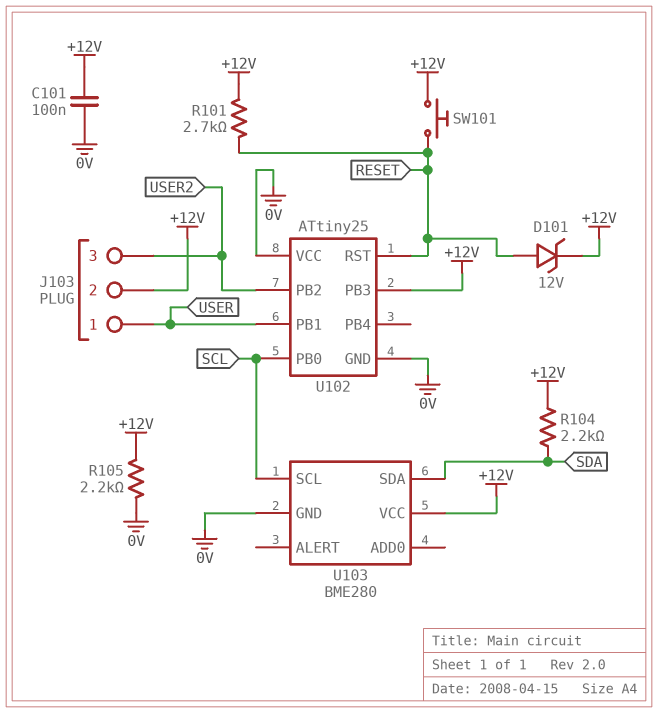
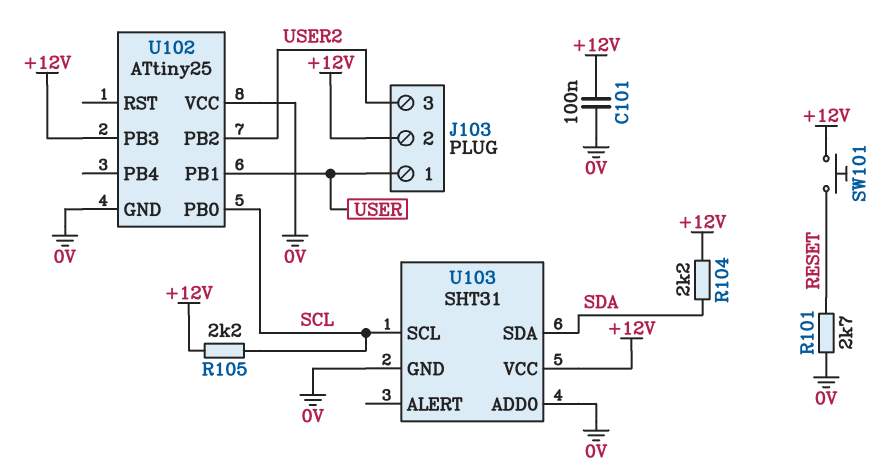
D101: zener 12V (A RESET, K +12V) -> none
R101: 2.7k (+12V, RESET) -> 2.7k (0V, RESET)
R105: 2.2k (+12V, 0V) -> 2.2k (+12V, SCL)
U102 pin RST: RESET -> none
U103: BME280 -> SHT31
U103 pin ADD0: none -> 0V

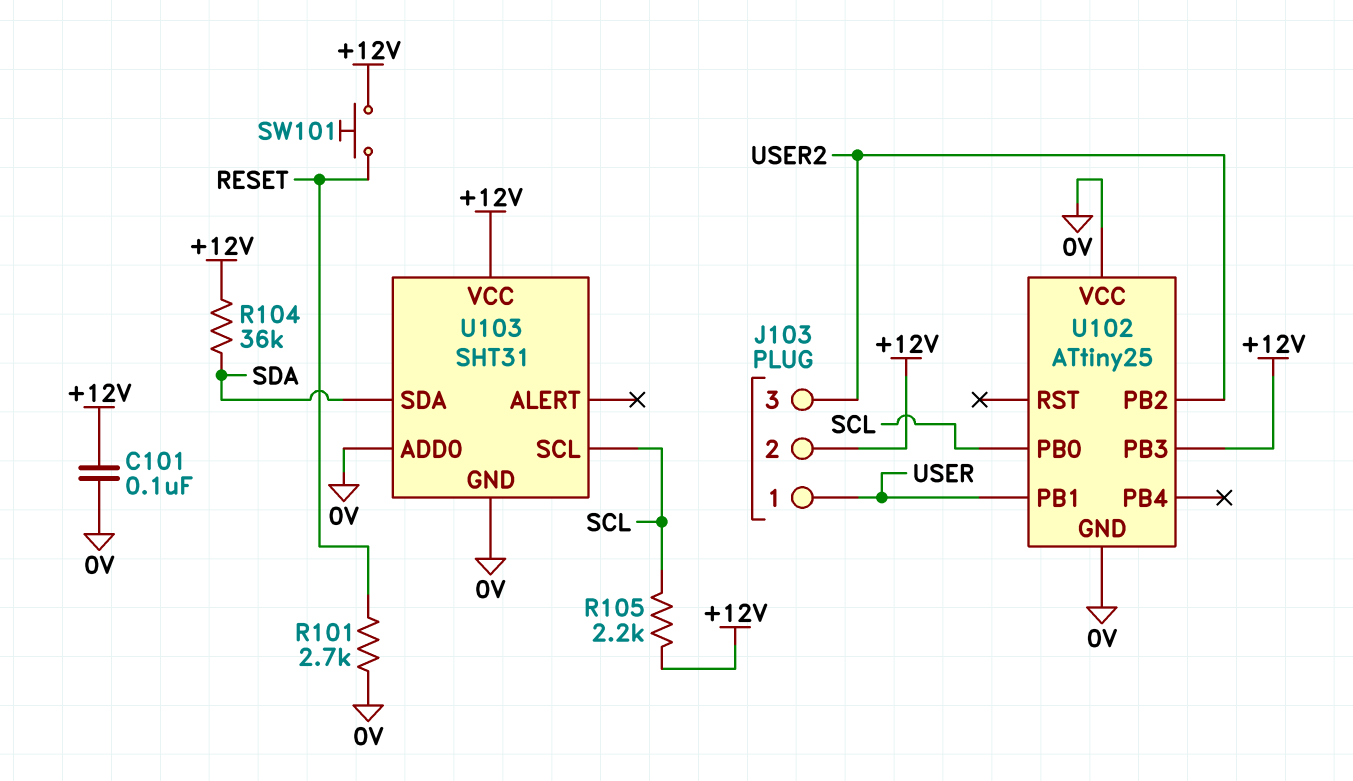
R104: 2.2k (+12V, SDA) -> 36k (+12V, SDA)

